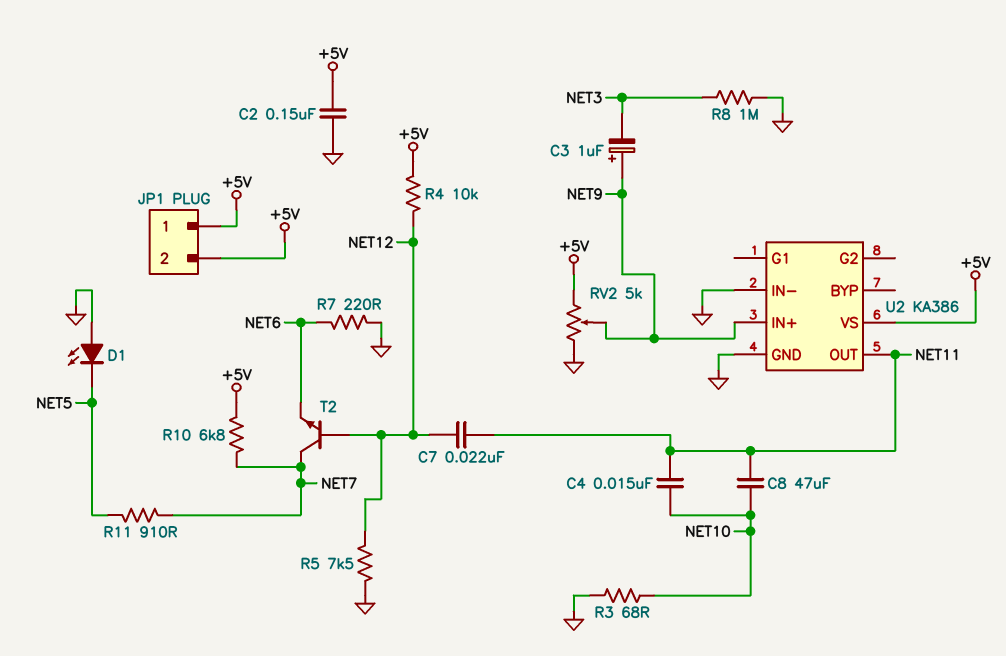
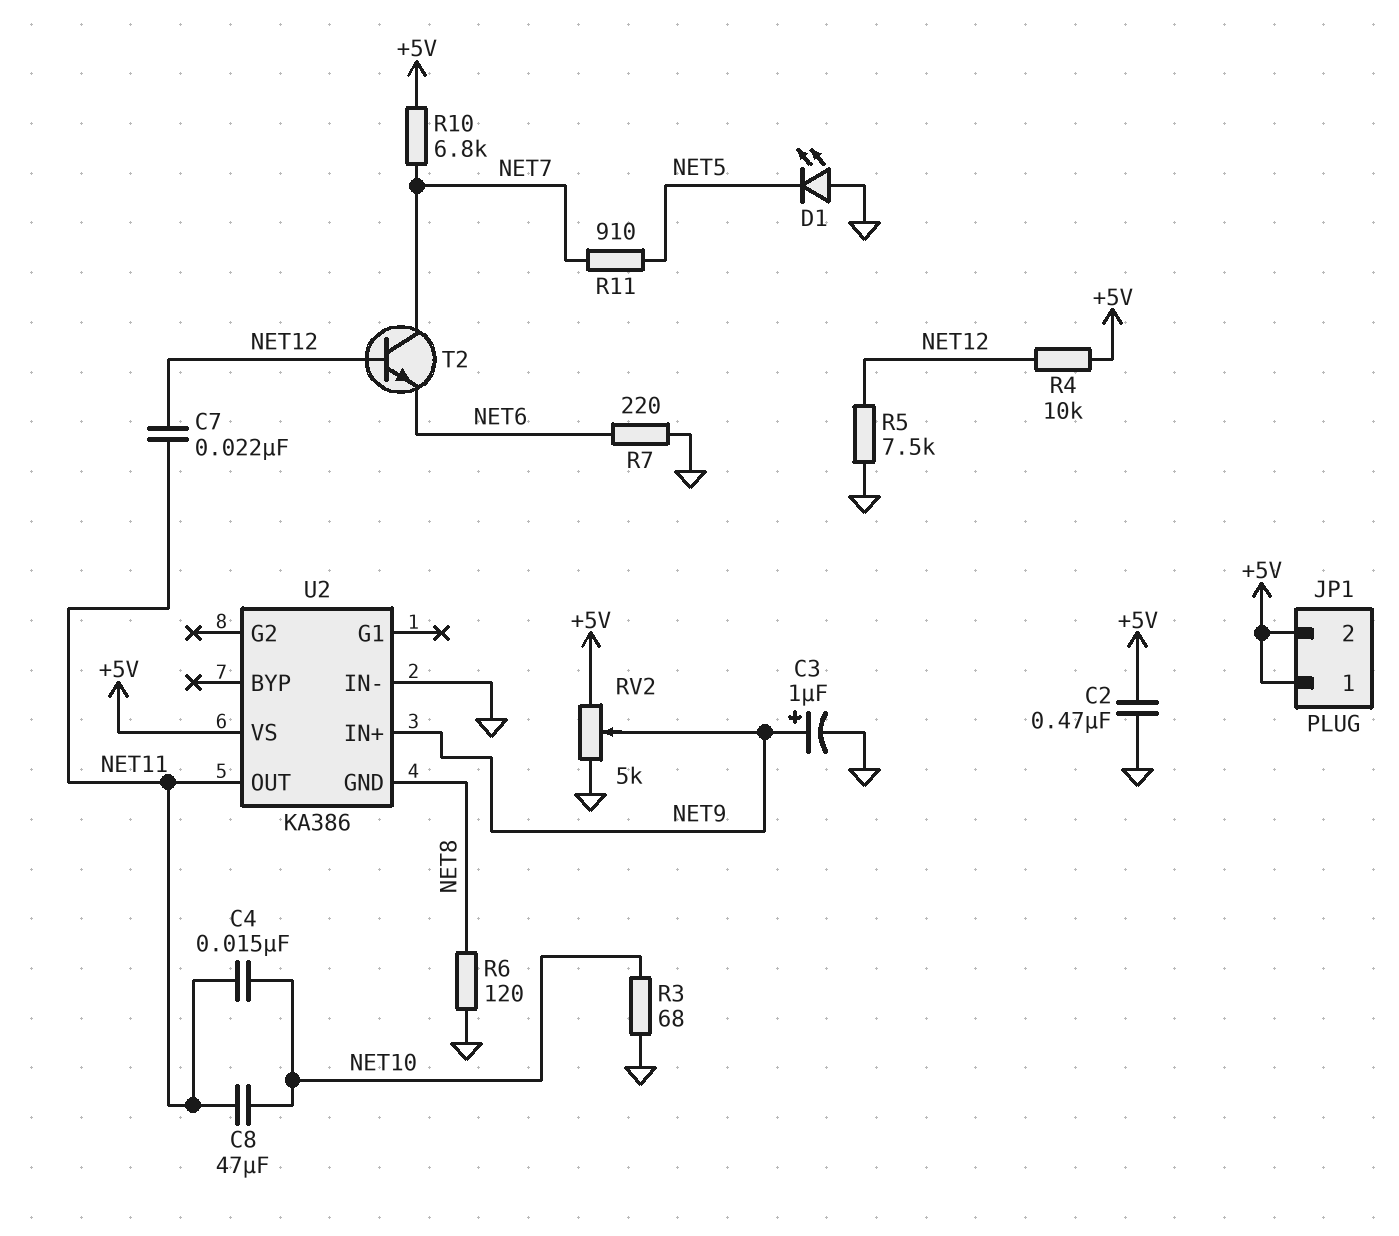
C2: 150nF (+5V, GND) -> 470nF (+5V, GND)
C3: 1uF (plus NET9, minus NET3) -> 1uF (plus NET9, minus GND)
R6: none -> 120 (GND, NET8)
R8: 1M (GND, NET3) -> none
U2 pin GND: GND -> NET8

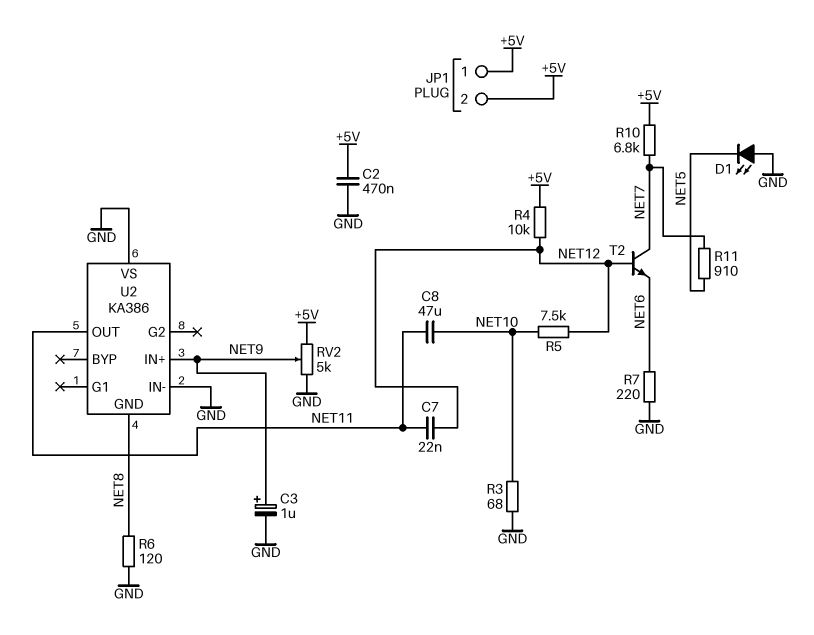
C4: 15nF (NET10, NET11) -> none
R5: 7.5k (GND, NET12) -> 7.5k (NET10, NET12)
U2 pin VS: +5V -> GND

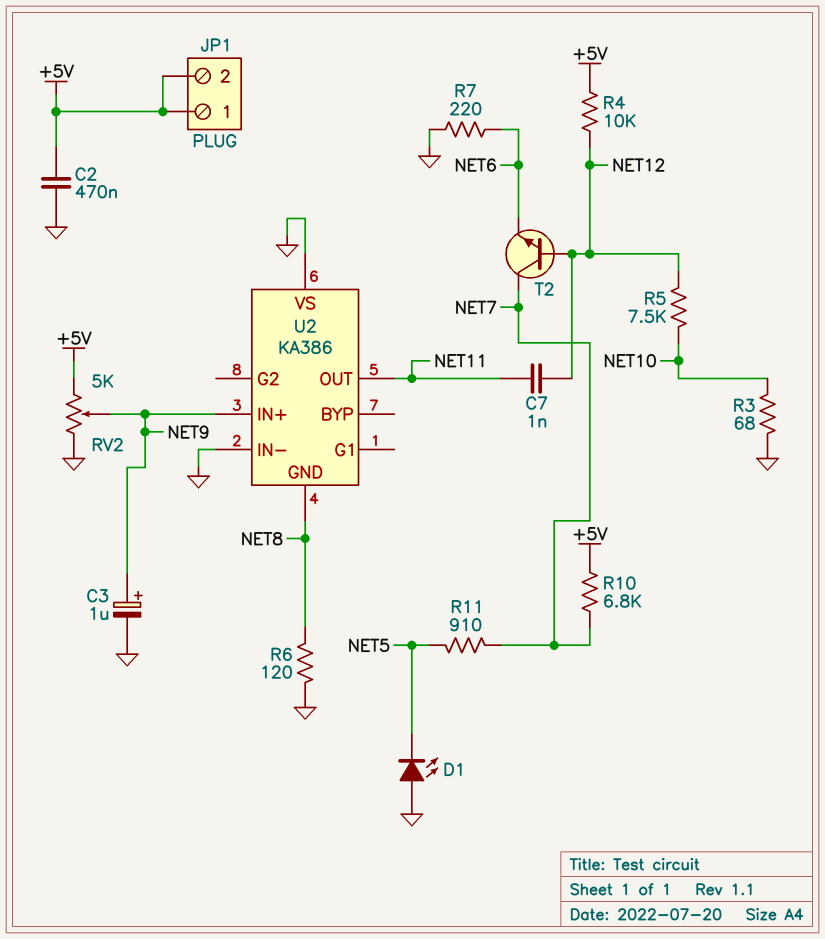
C7: 22nF (NET11, NET12) -> 1nF (NET11, NET12)
C8: 47uF (NET10, NET11) -> none

